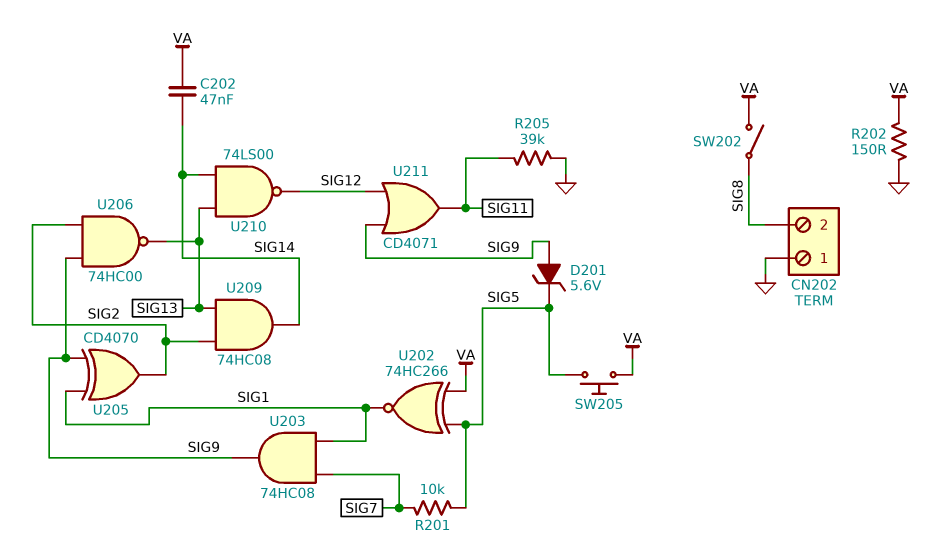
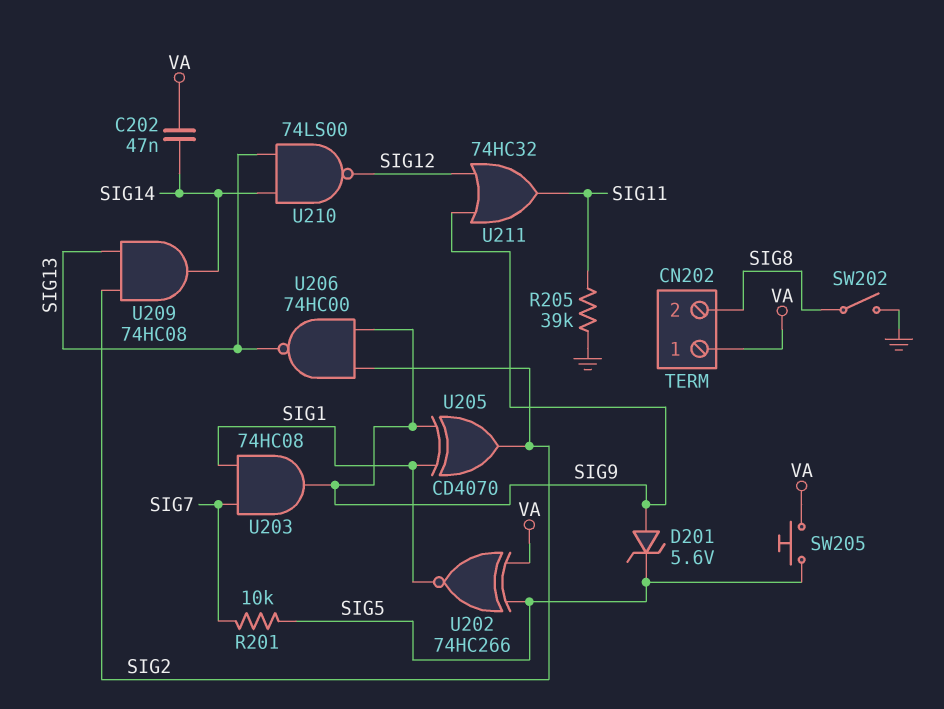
CN202 pin 1: GND -> VA
R202: 150 (GND, VA) -> none
SW202: switch (SIG8, VA) -> switch (GND, SIG8)
U211: OR CD4071 (in SIG9, in SIG12, out SIG11) -> OR 74HC32 (in SIG9, in SIG12, out SIG11)

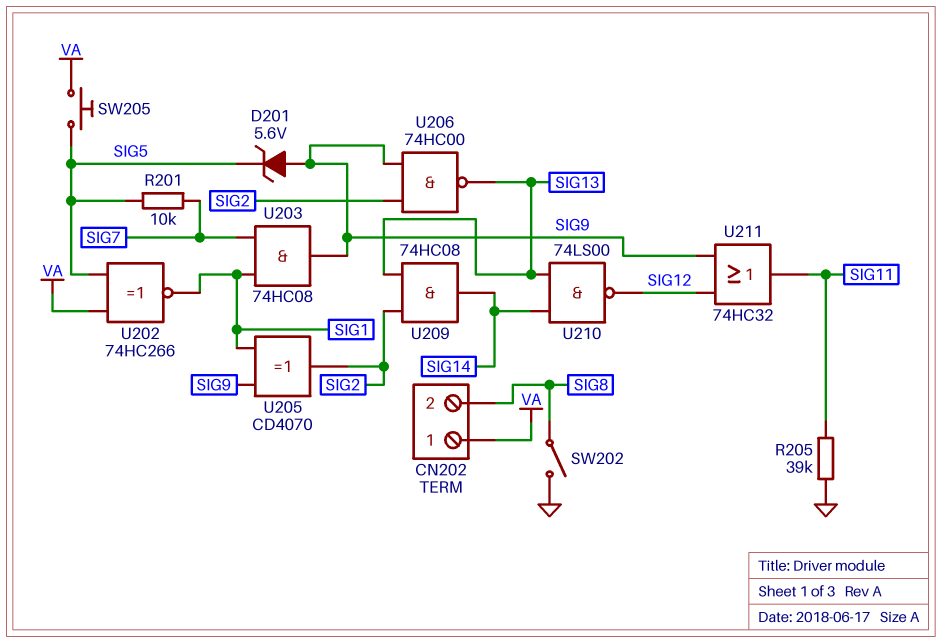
C202: 47nF (SIG14, VA) -> none

